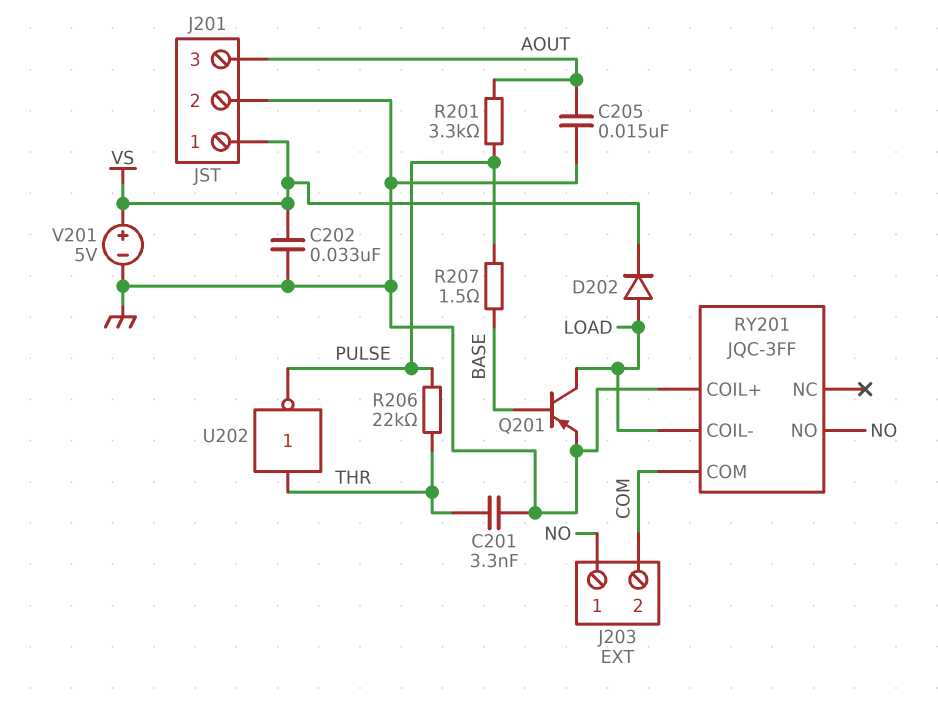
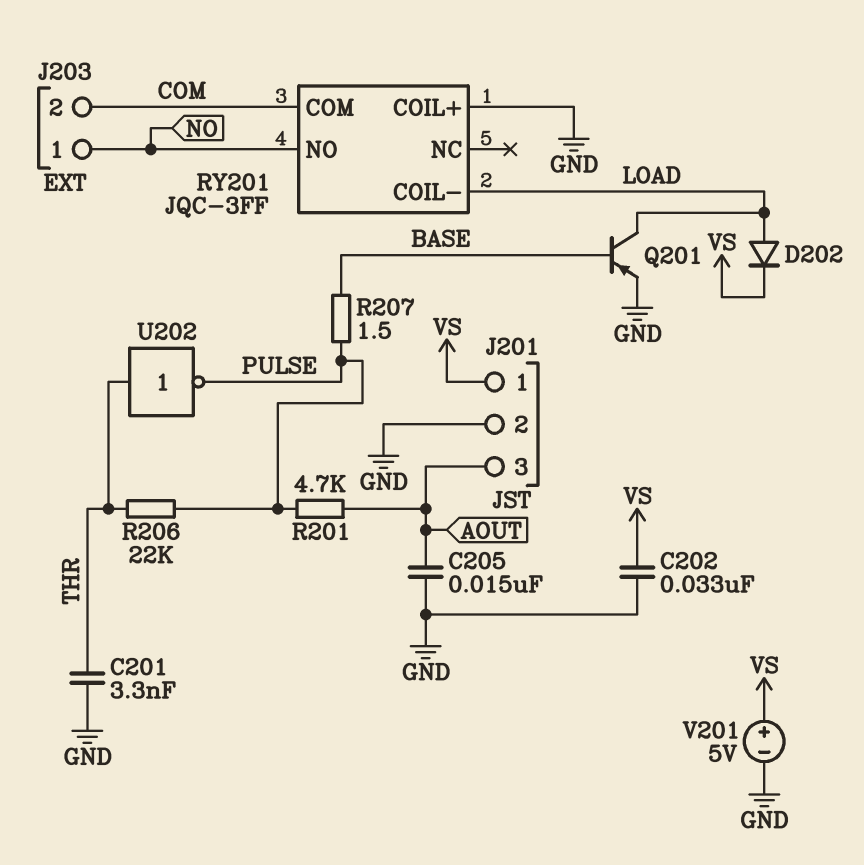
R201: 3.3k (AOUT, PULSE) -> 4.7k (AOUT, PULSE)

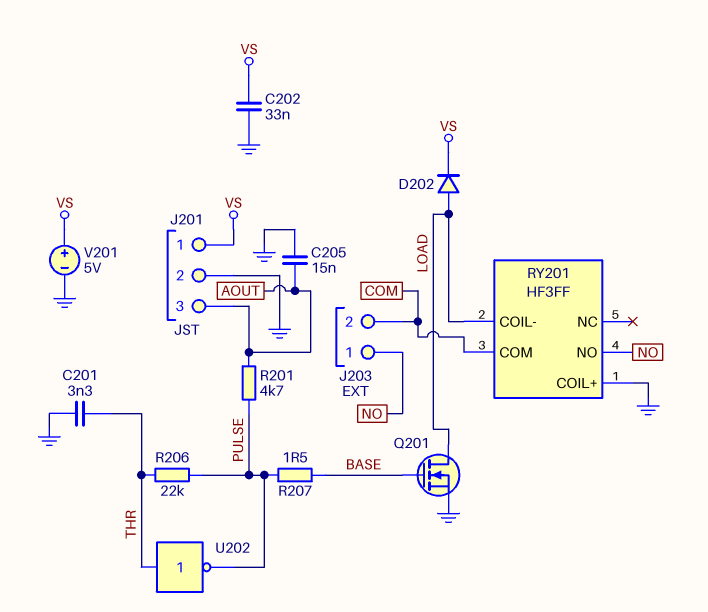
Q201: PNP (B BASE, C LOAD, E GND) -> NMOS (G BASE, D LOAD, S GND)
RY201: JQC-3FF -> HF3FF

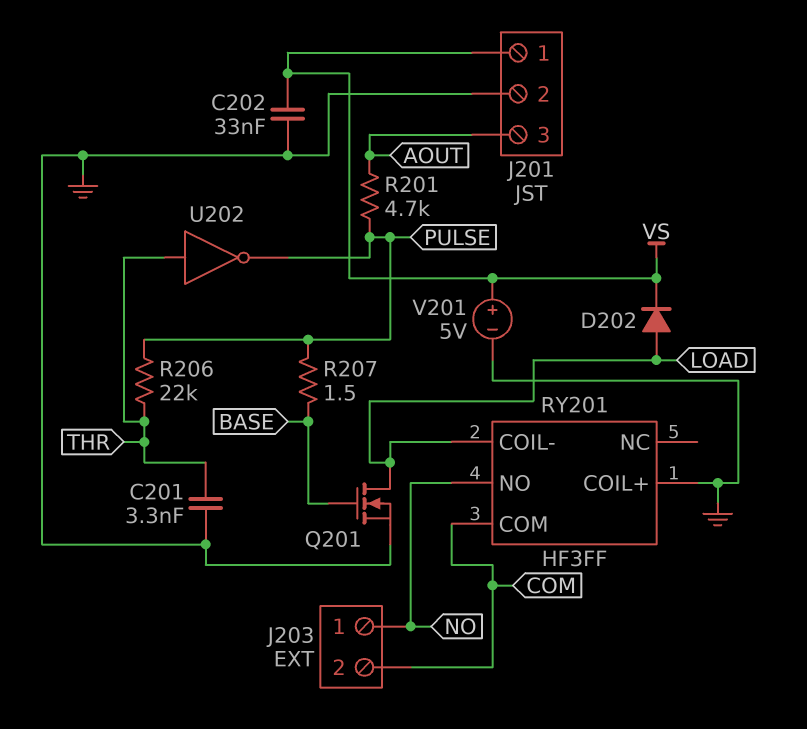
C205: 15nF (AOUT, GND) -> none

